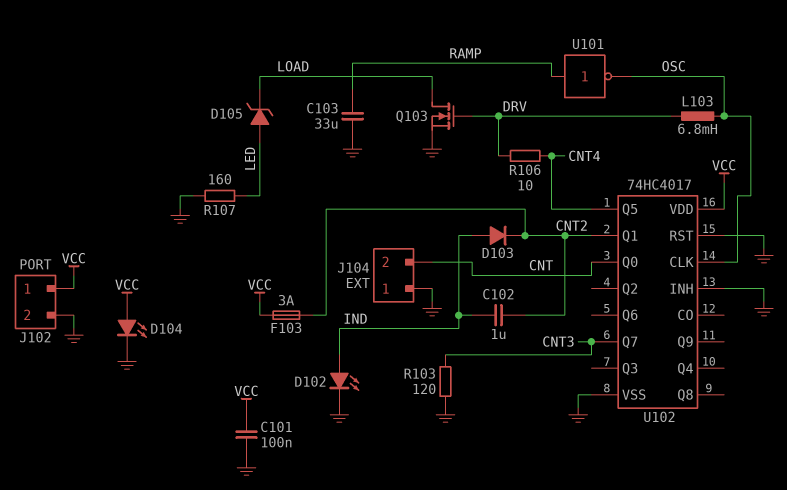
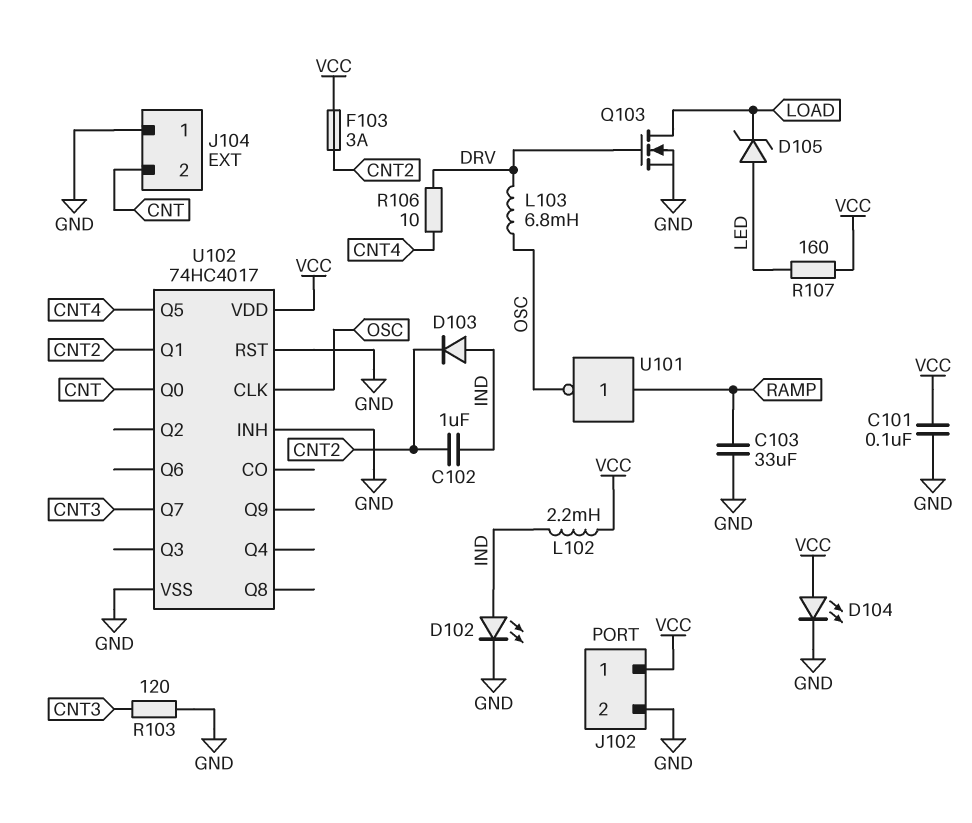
L102: none -> 2.2mH (IND, VCC)
R107: 160 (GND, LED) -> 160 (LED, VCC)

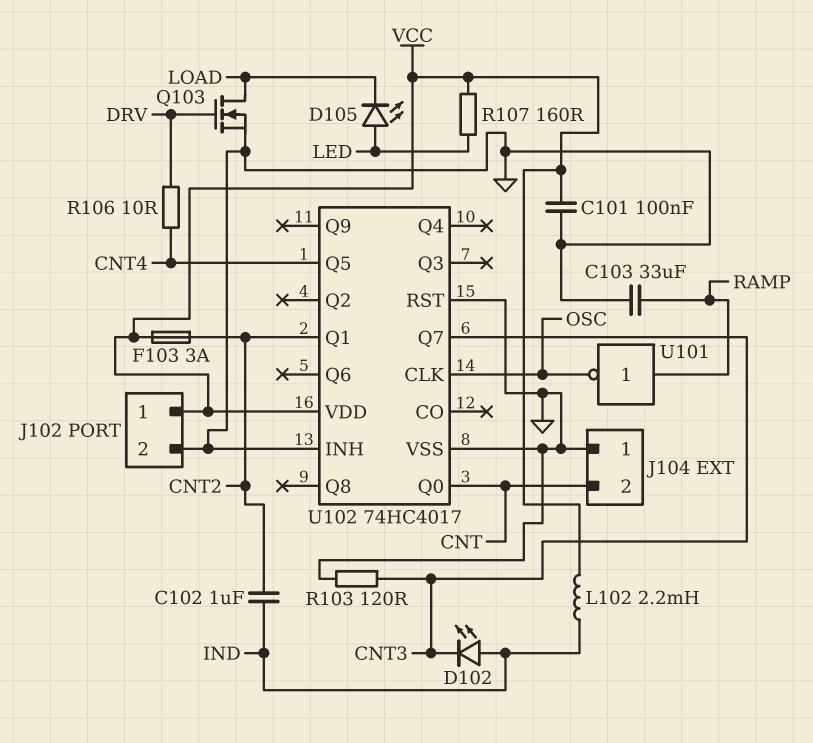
D102: LED (A IND, K GND) -> LED (A IND, K CNT3)
D103: diode (A IND, K CNT2) -> none
D104: LED (A VCC, K GND) -> none
D105: zener (A LED, K LOAD) -> LED (A LED, K LOAD)
L103: 6.8mH (DRV, OSC) -> none

